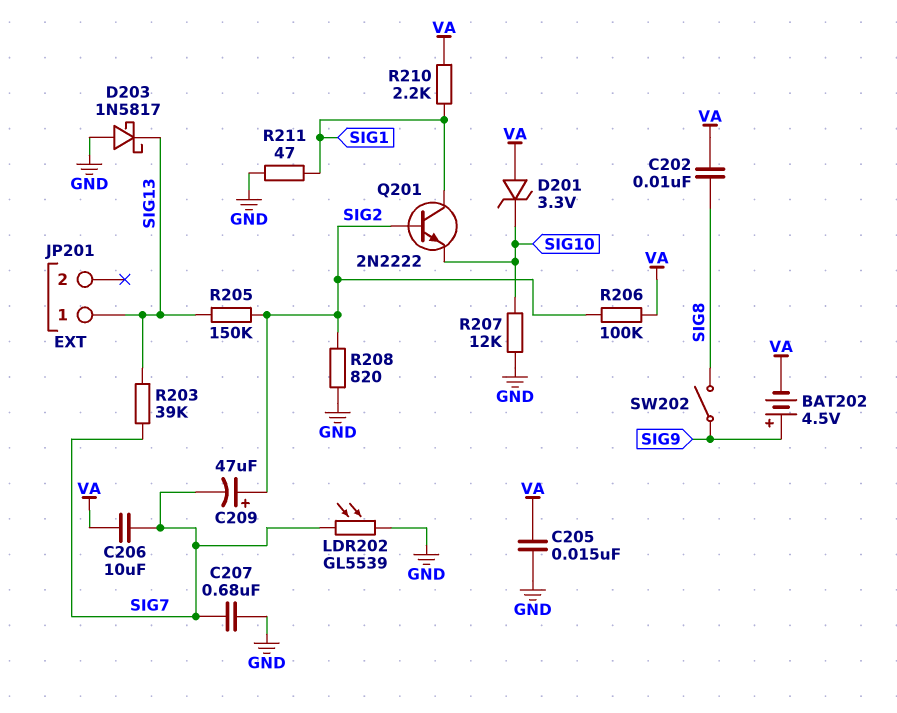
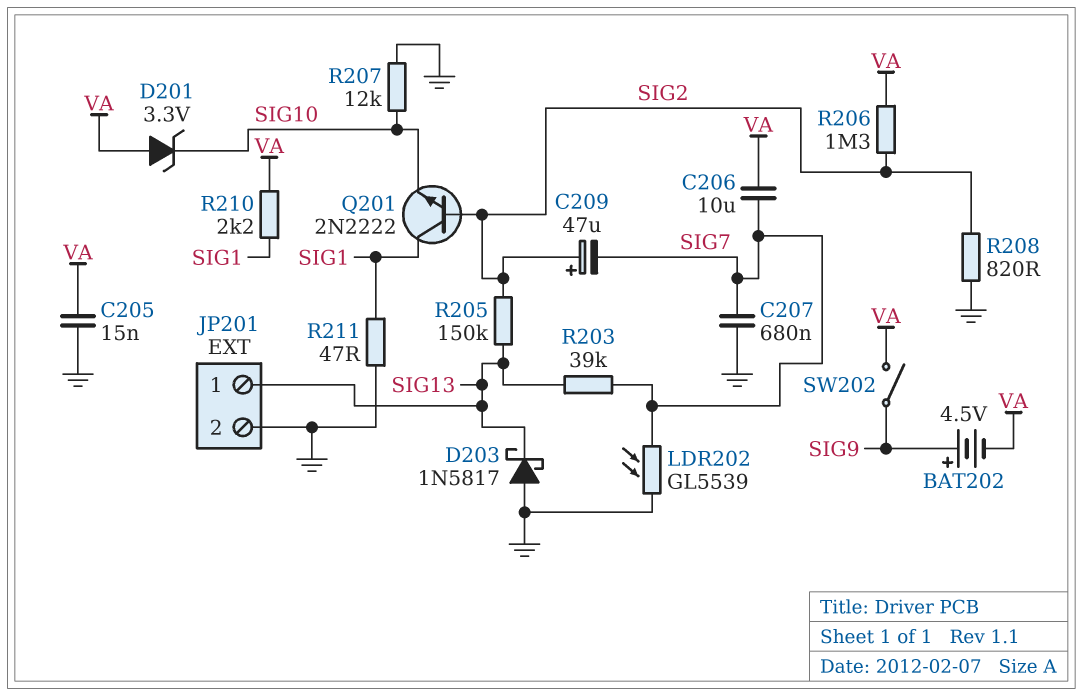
C202: 10nF (SIG8, VA) -> none
JP201 pin 2: none -> GND
R206: 100k (SIG2, VA) -> 1.3M (SIG2, VA)
SW202: switch (SIG8, SIG9) -> switch (SIG9, VA)

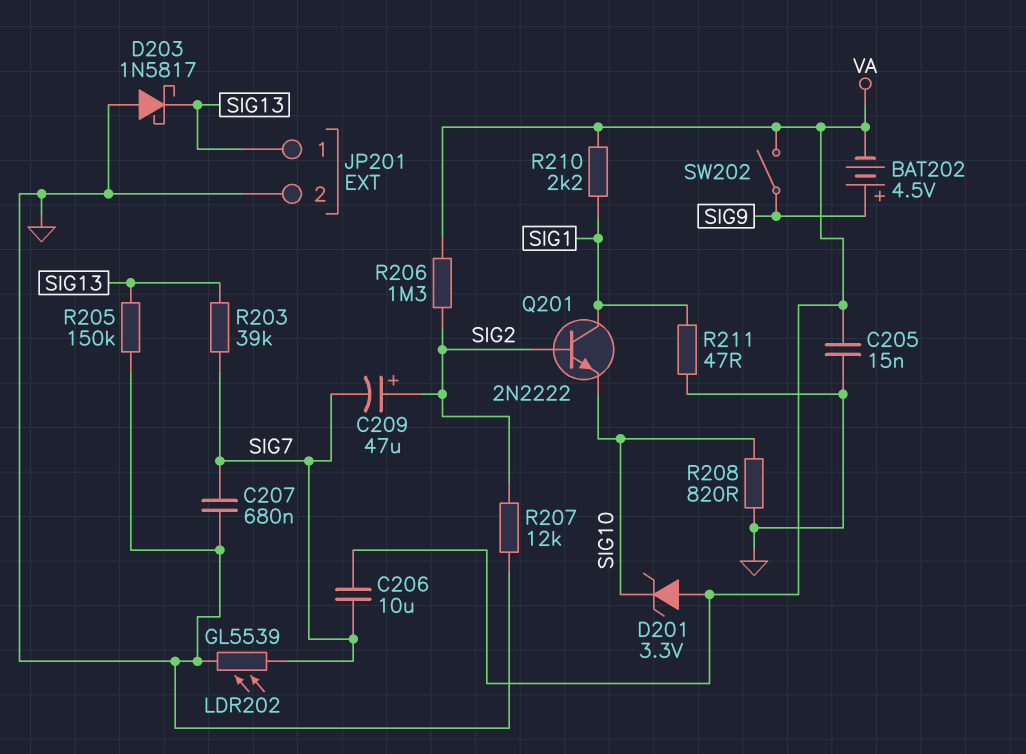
R205: 150k (SIG2, SIG13) -> 150k (GND, SIG13)
R207: 12k (GND, SIG10) -> 12k (GND, SIG2)
R208: 820 (GND, SIG2) -> 820 (GND, SIG10)

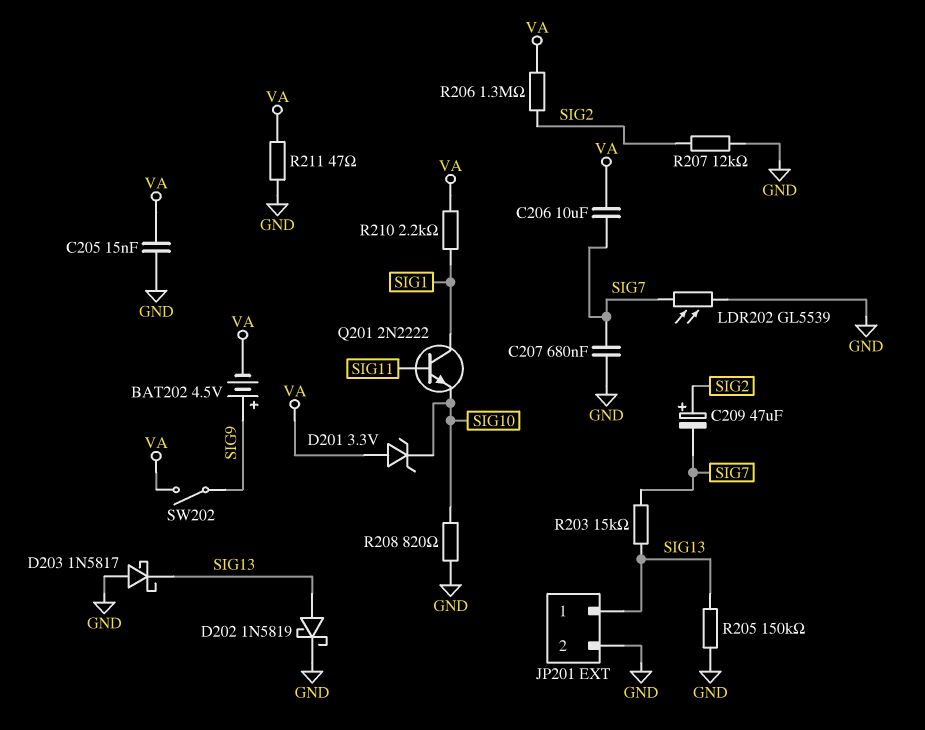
D202: none -> schottky 1N5819 (A SIG13, K GND)
Q201: NPN 2N2222 (B SIG2, C SIG1, E SIG10) -> NPN 2N2222 (B SIG11, C SIG1, E SIG10)
R203: 39k (SIG7, SIG13) -> 15k (SIG7, SIG13)
R211: 47 (GND, SIG1) -> 47 (GND, VA)

